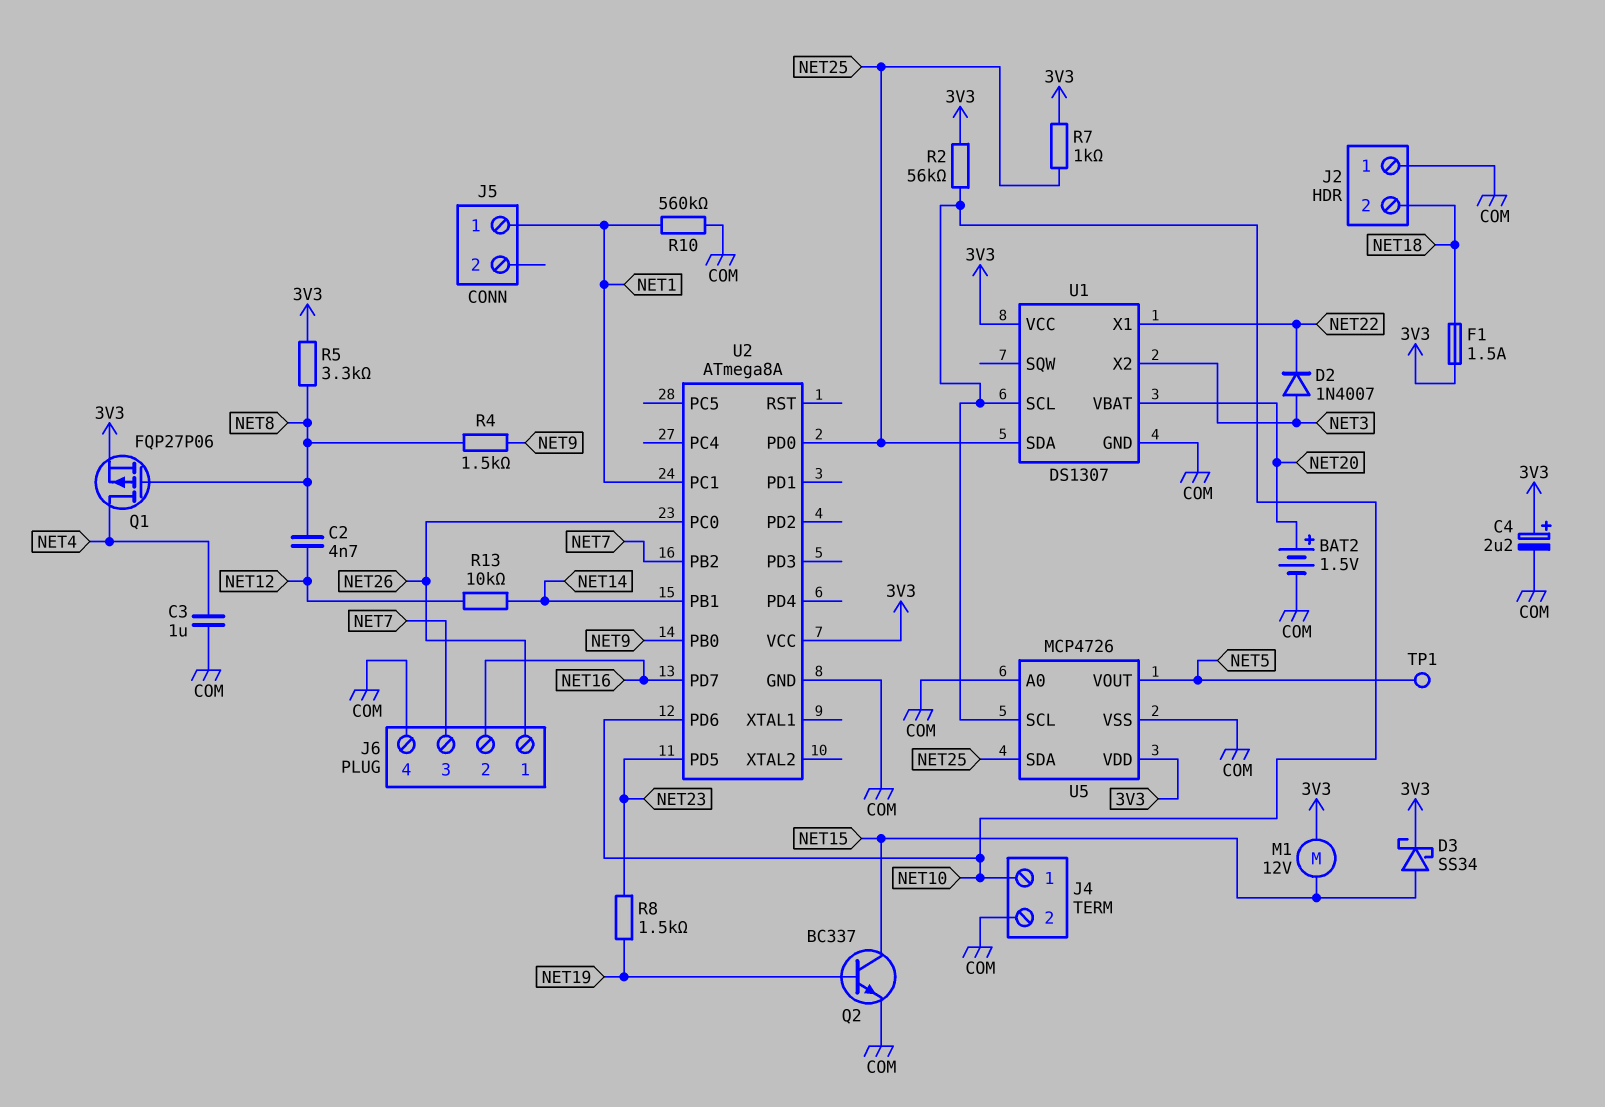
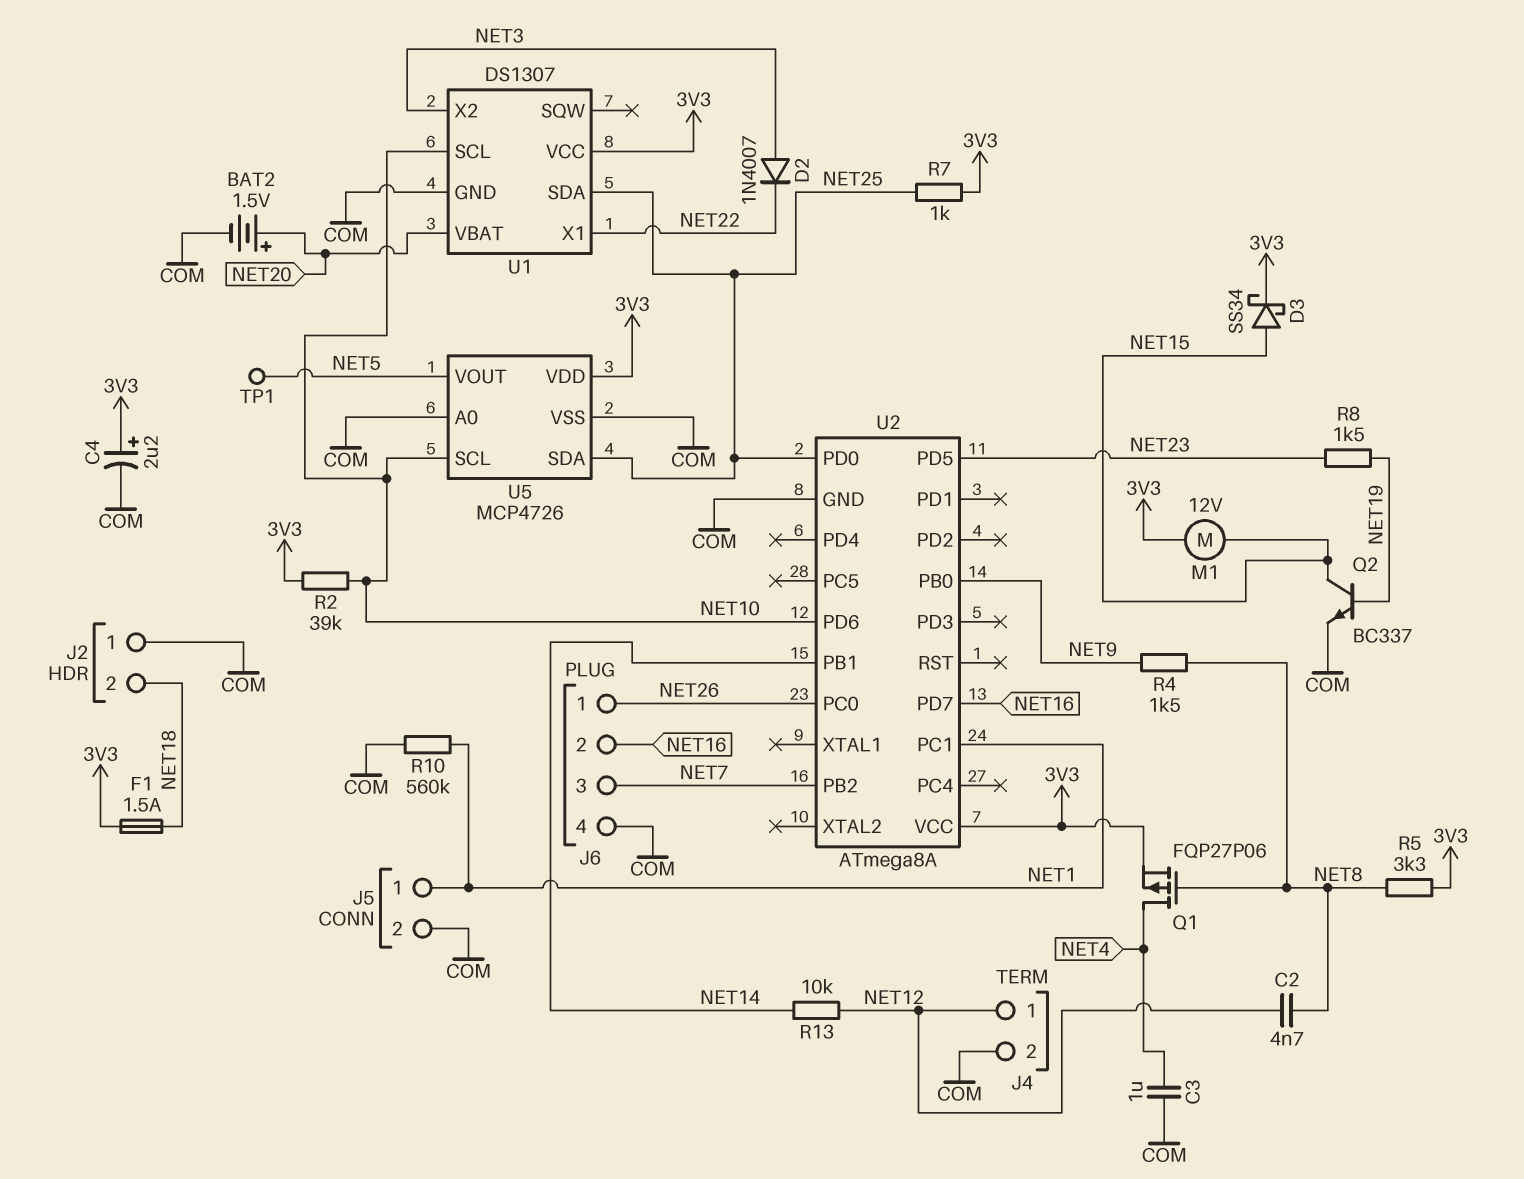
J4 pin 1: NET10 -> NET12
J5 pin 2: none -> COM
R2: 56k (3V3, NET10) -> 39k (3V3, NET10)

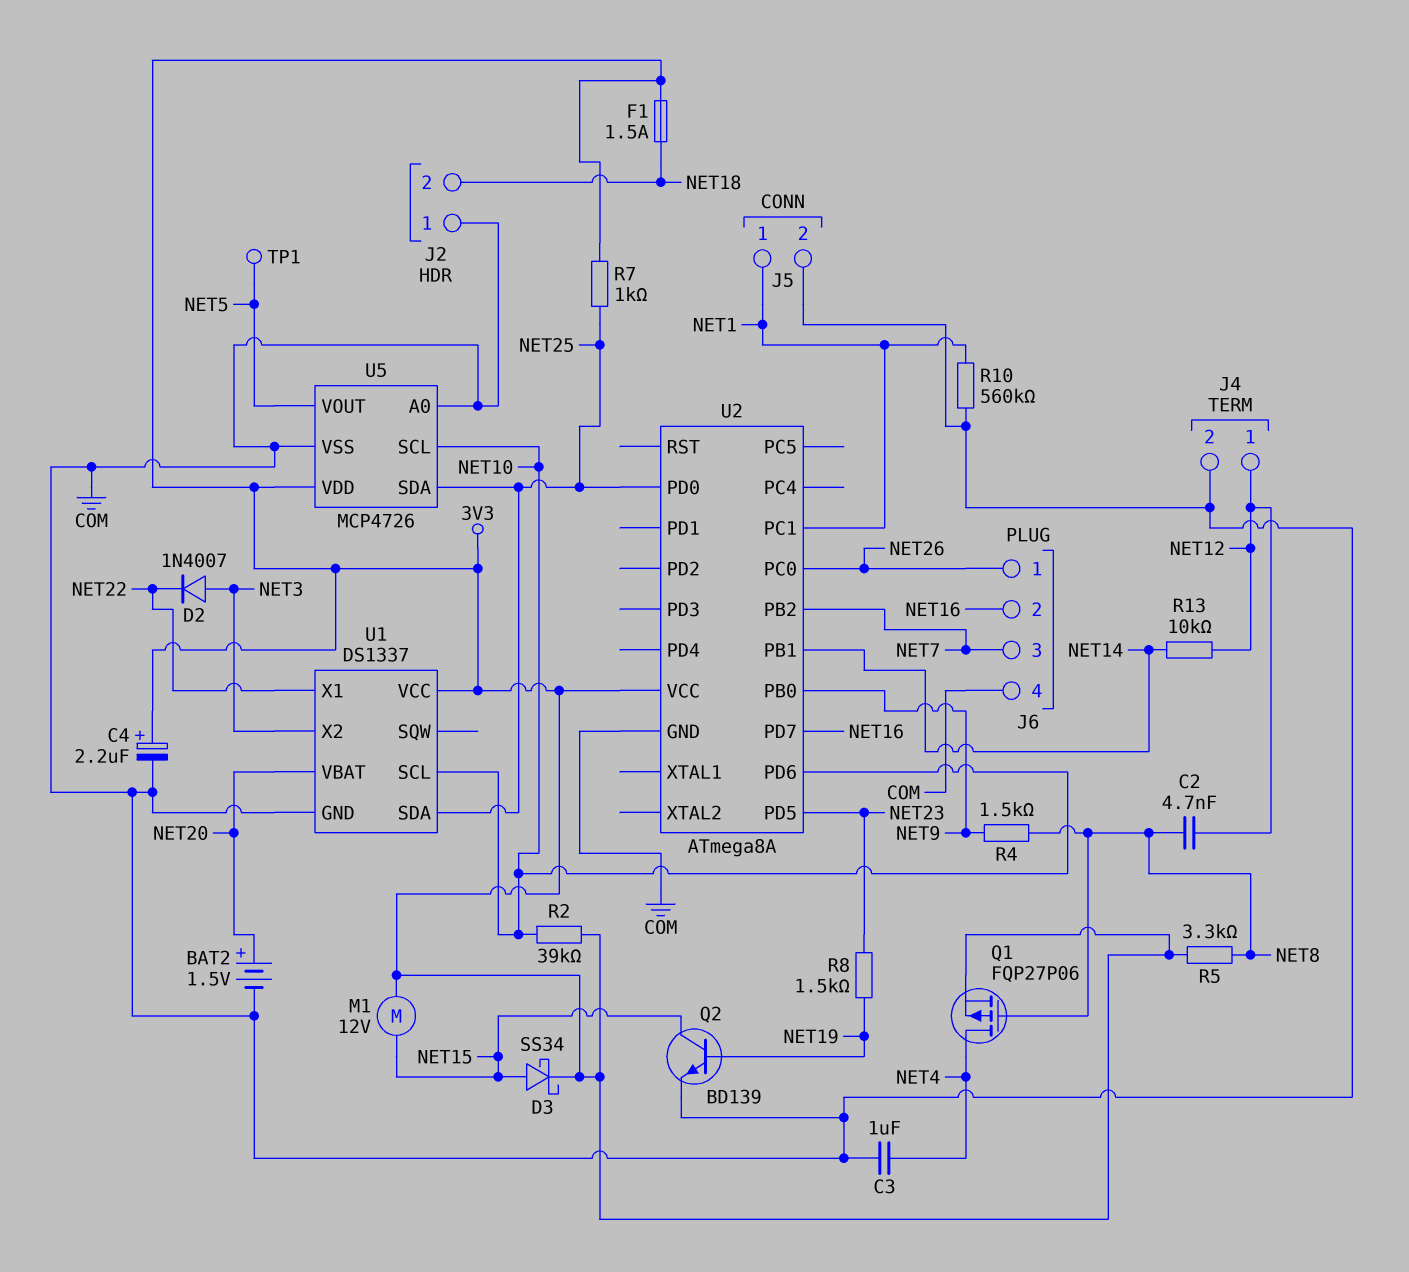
Q2: NPN BC337 (B NET19, C NET15, E COM) -> NPN BD139 (B NET19, C NET15, E COM)
U1: DS1307 -> DS1337

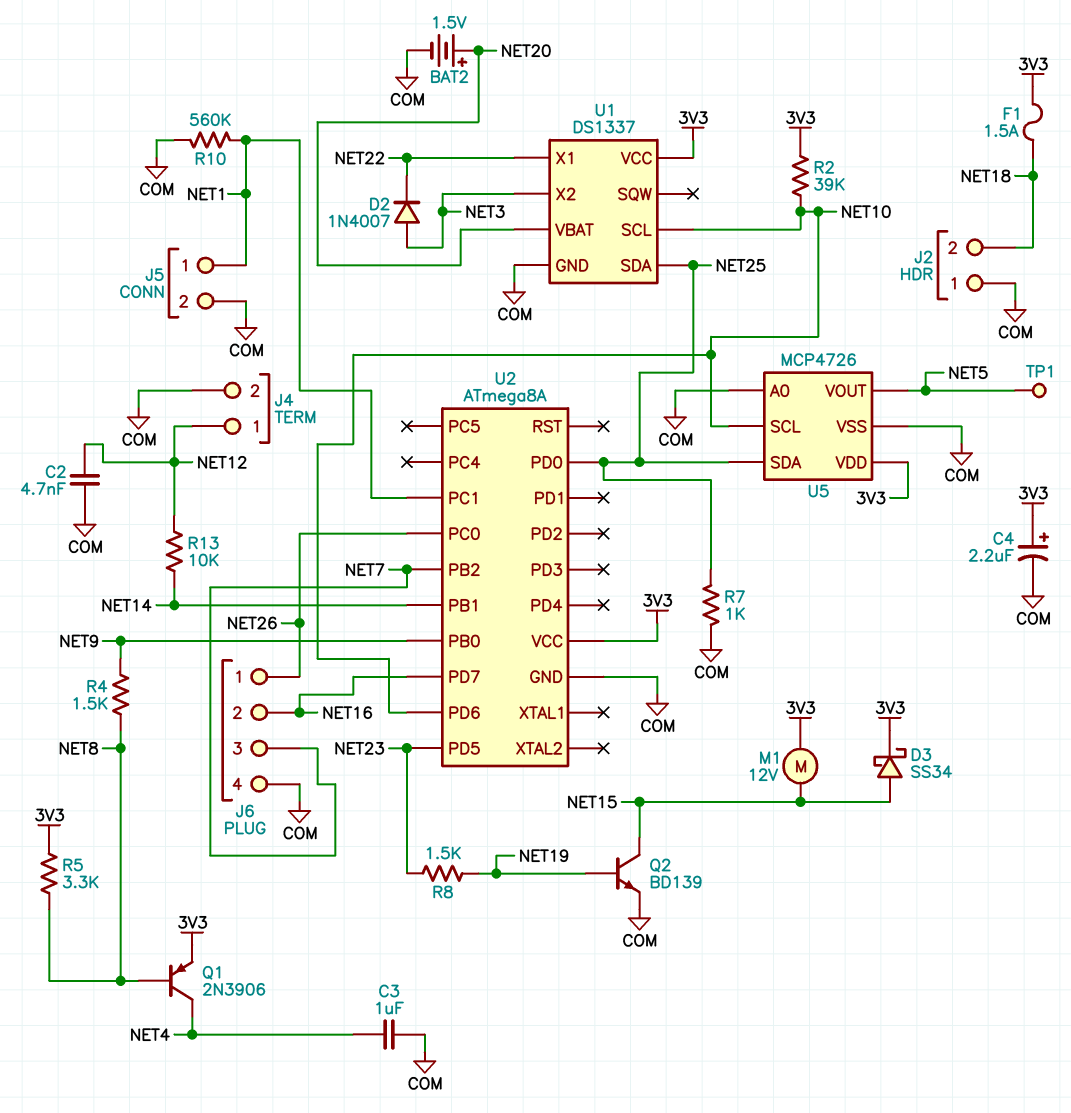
C2: 4.7nF (NET8, NET12) -> 4.7nF (COM, NET12)
Q1: PMOS FQP27P06 (G NET8, D NET4, S 3V3) -> PNP 2N3906 (B NET8, C NET4, E 3V3)
R7: 1k (3V3, NET25) -> 1k (COM, NET25)

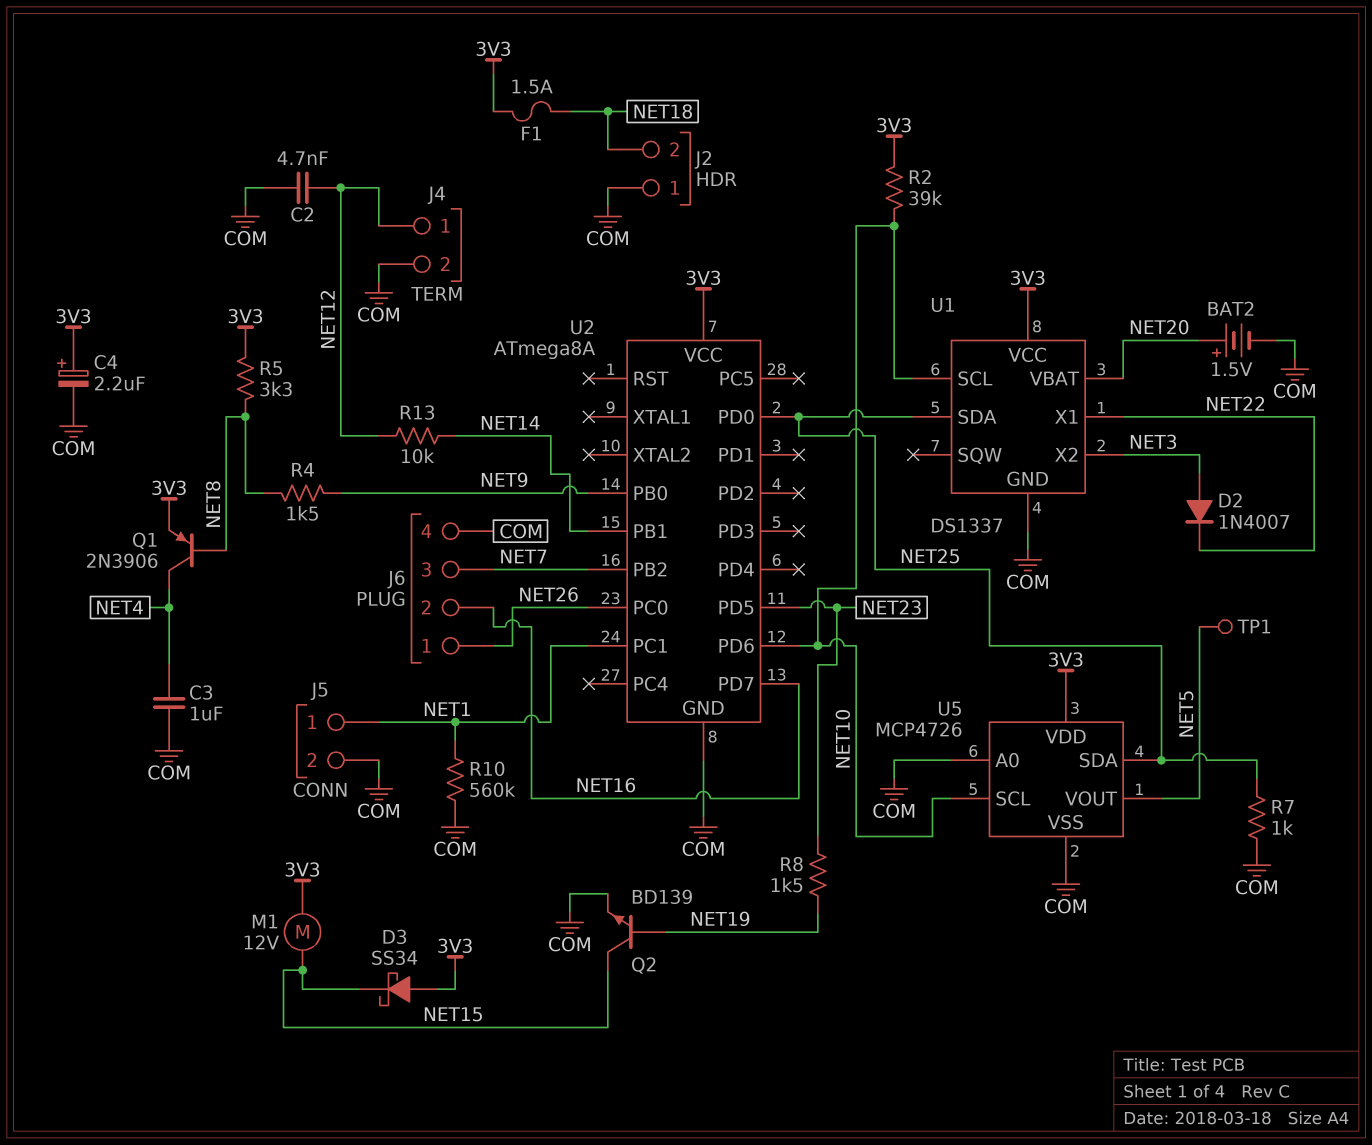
D3: schottky SS34 (A NET15, K 3V3) -> schottky SS34 (A 3V3, K NET15)

